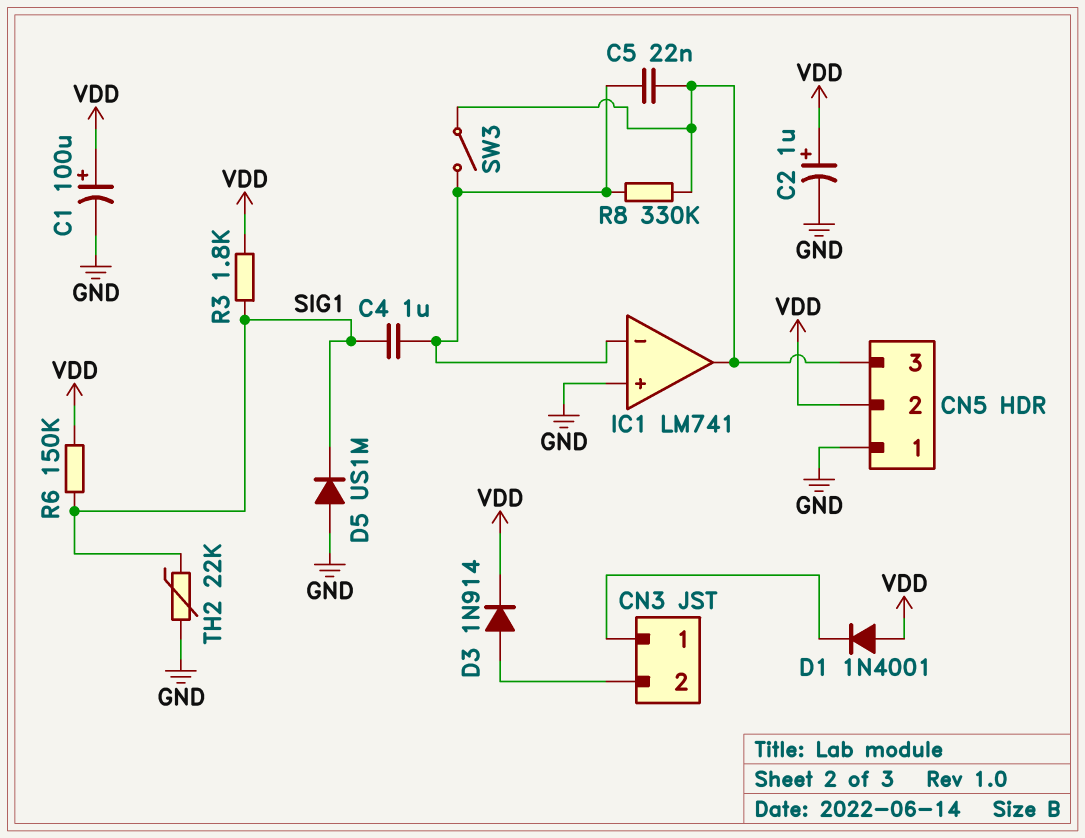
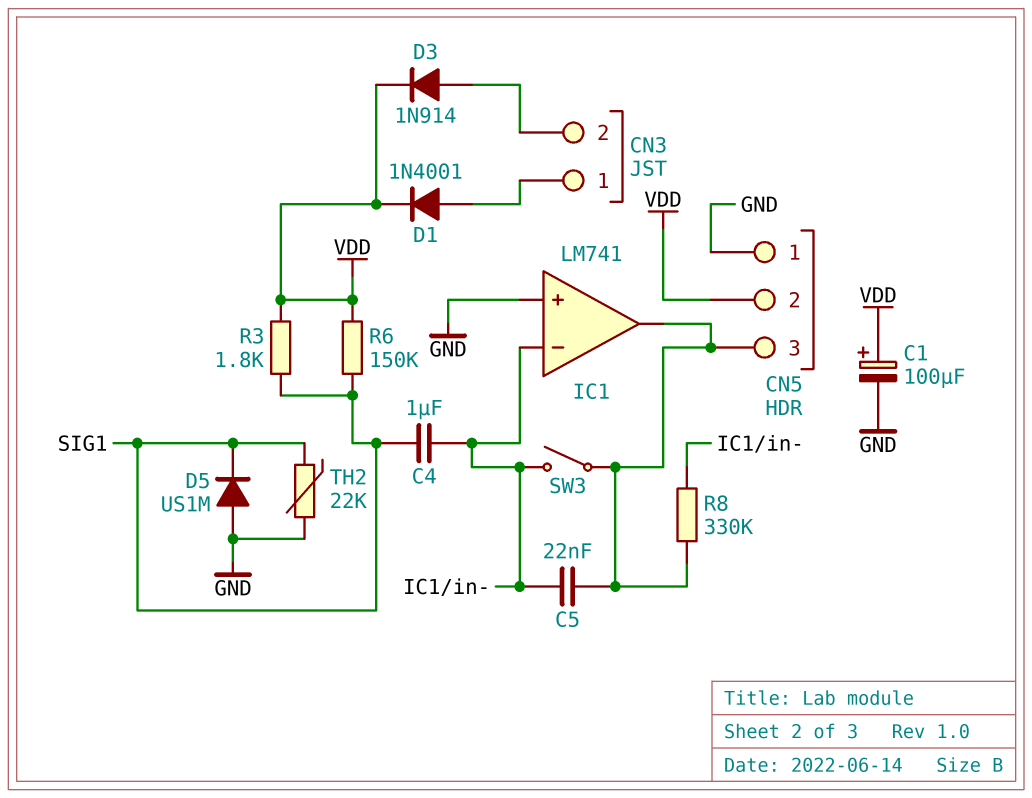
C2: 1uF (plus VDD, minus GND) -> none
D1: diode 1N4001 (A VDD, K CN3/1) -> diode 1N4001 (A CN3/1, K VDD)

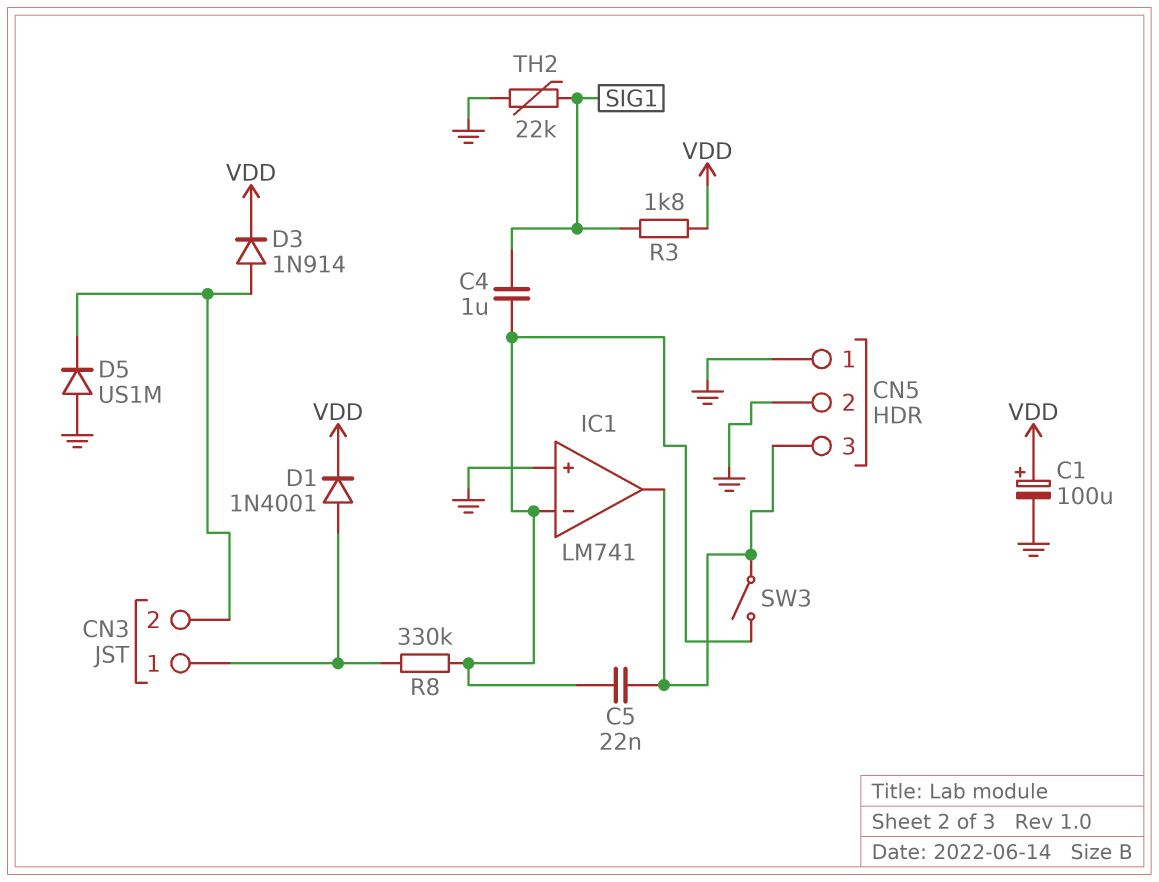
CN5 pin 2: VDD -> GND
D5: diode US1M (A GND, K SIG1) -> diode US1M (A GND, K CN3/2)
R6: 150k (SIG1, VDD) -> none
R8: 330k (CN5/3, IC1/in-) -> 330k (CN3/1, IC1/in-)

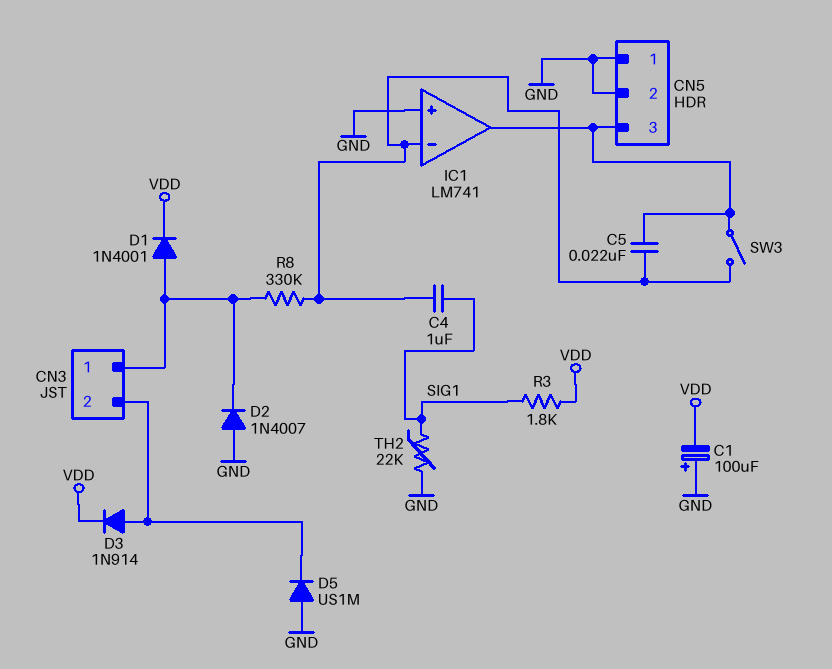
C1: 100uF (plus VDD, minus GND) -> 100uF (plus GND, minus VDD)
D2: none -> diode 1N4007 (A GND, K CN3/1)

